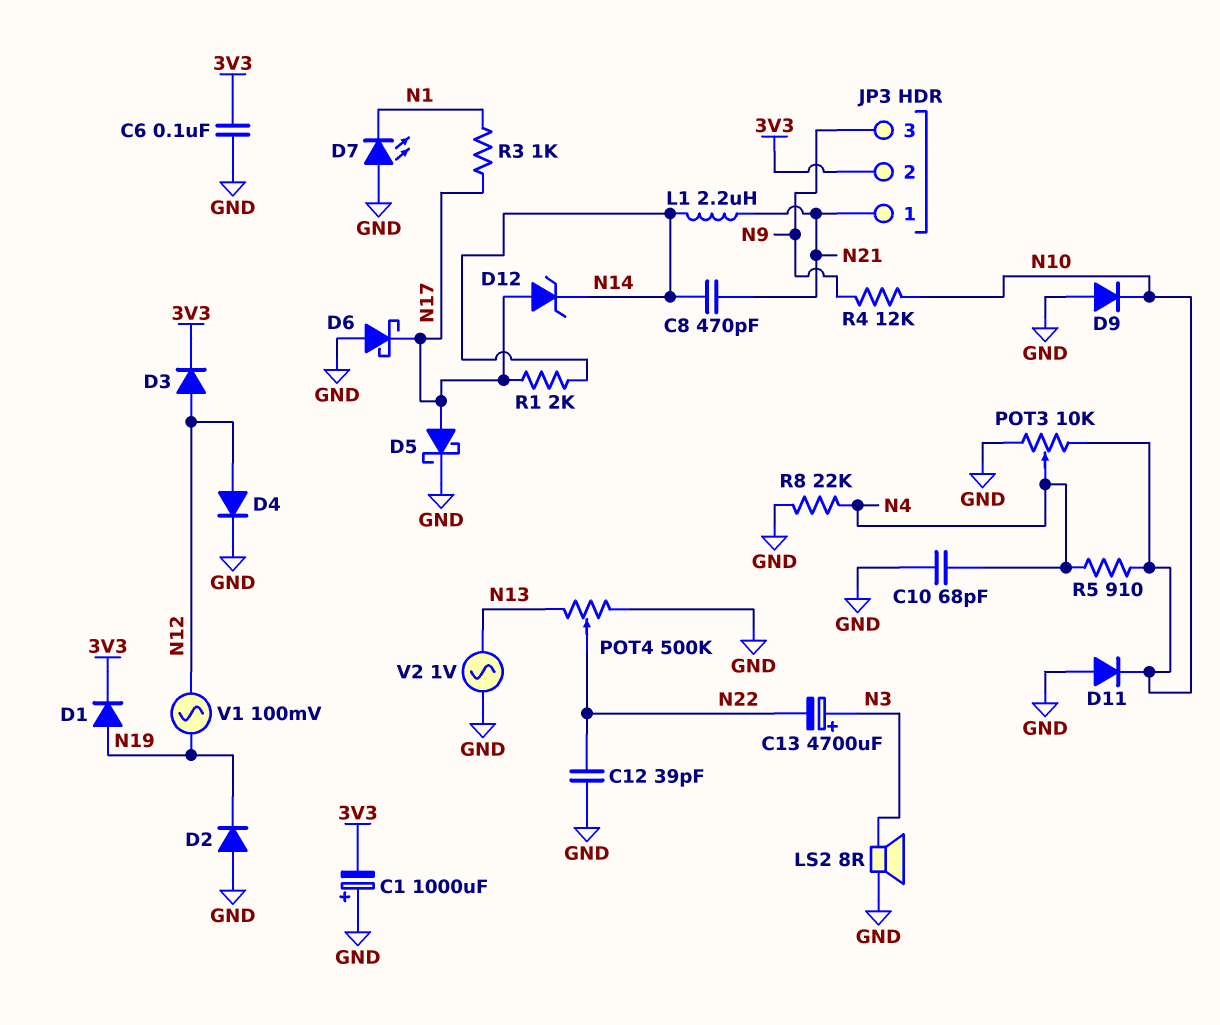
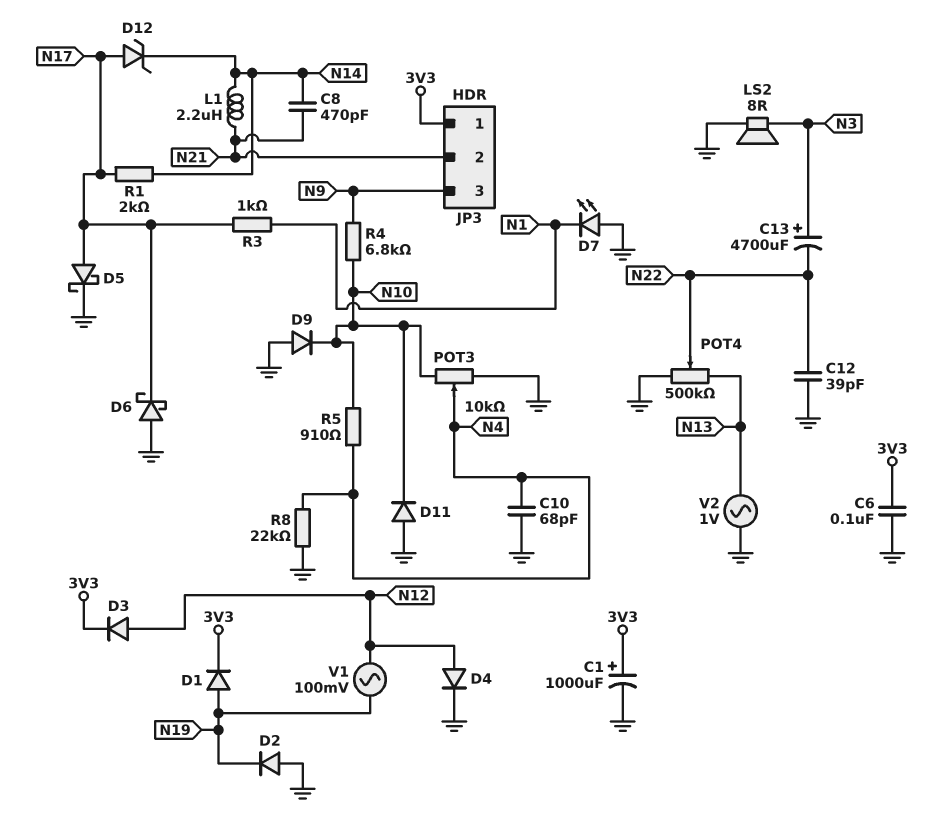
C1: 1000uF (plus GND, minus 3V3) -> 1000uF (plus 3V3, minus GND)
JP3 pin 1: N21 -> 3V3
JP3 pin 2: 3V3 -> N21
R4: 12k (N9, N10) -> 6.8k (N9, N10)

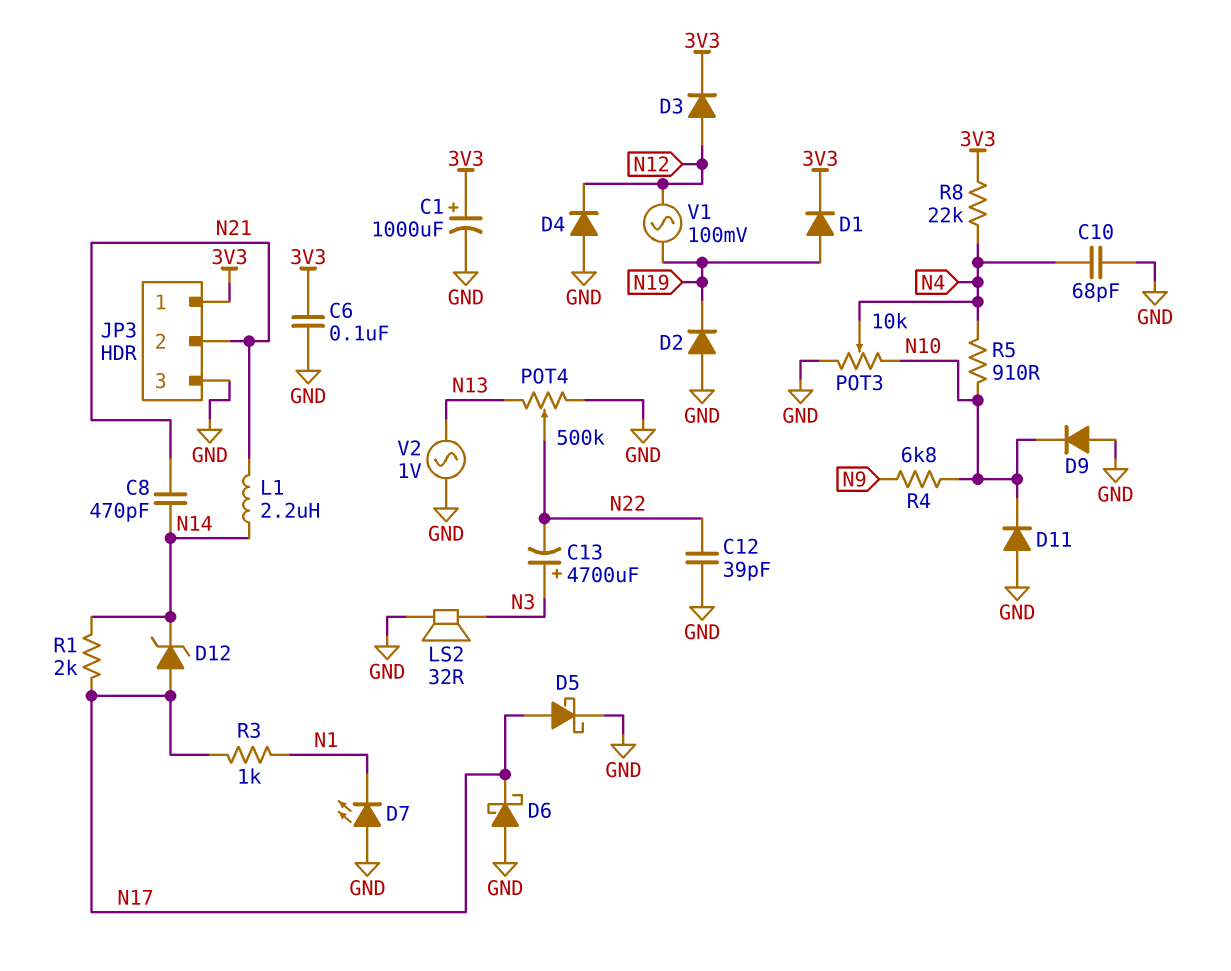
D4: diode (A N12, K GND) -> diode (A GND, K N12)
JP3 pin 3: N9 -> GND
LS2: speaker 8R (GND, N3) -> speaker 32R (GND, N3)
R8: 22k (GND, N4) -> 22k (3V3, N4)

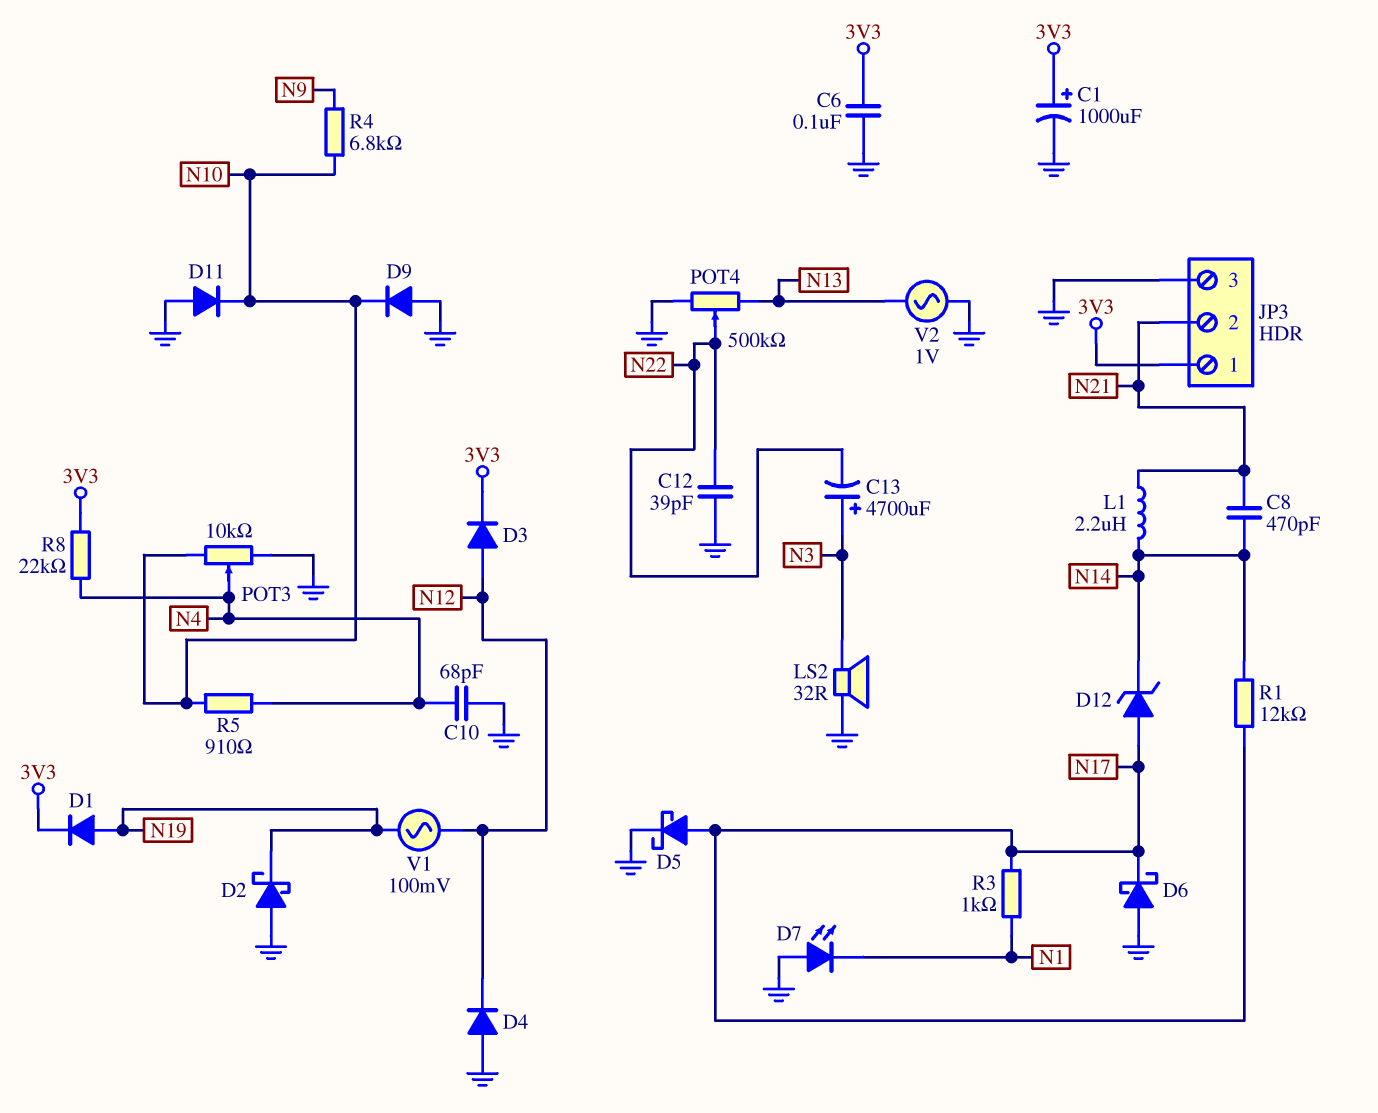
D2: diode (A GND, K N19) -> schottky (A GND, K N19)
R1: 2k (N14, N17) -> 12k (N14, N17)

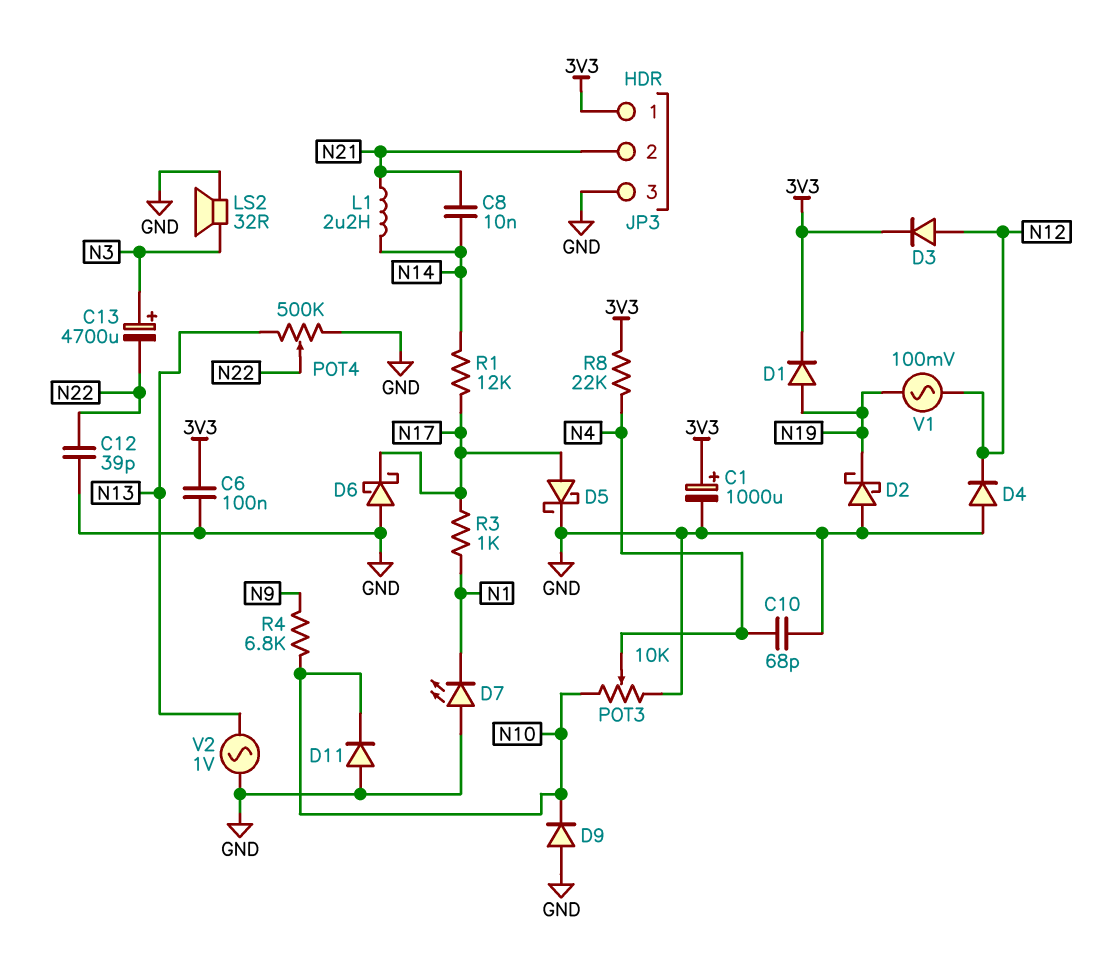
C8: 470pF (N14, N21) -> 10nF (N14, N21)
D12: zener (A N17, K N14) -> none
R5: 910 (N4, N10) -> none

